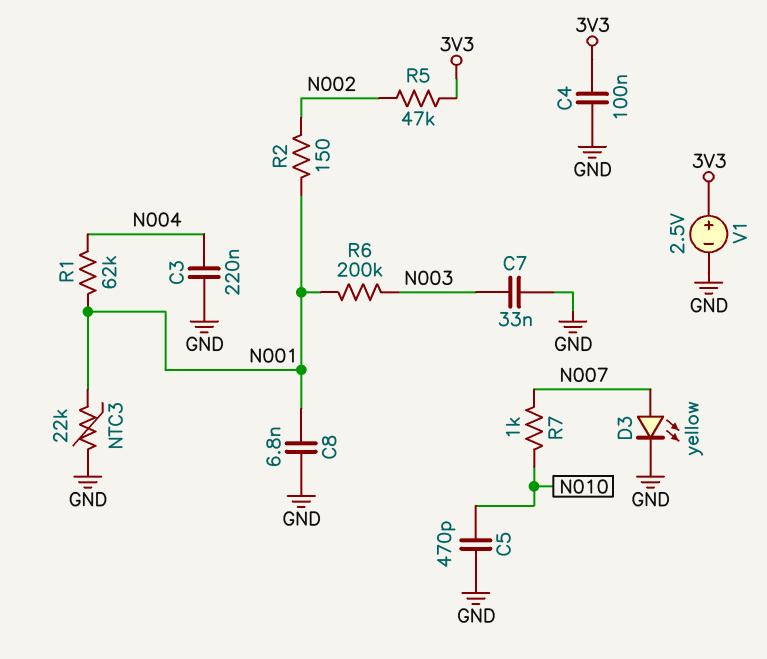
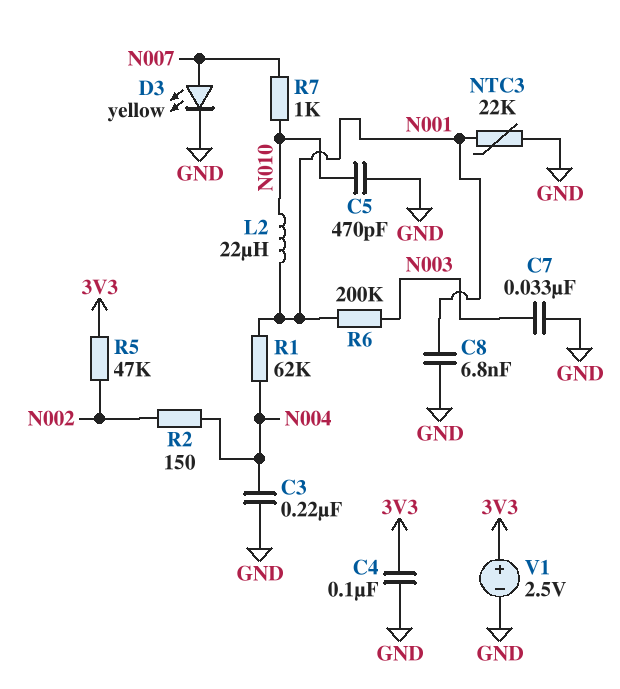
L2: none -> 22uH (N001, N010)
R2: 150 (N001, N002) -> 150 (N002, N004)

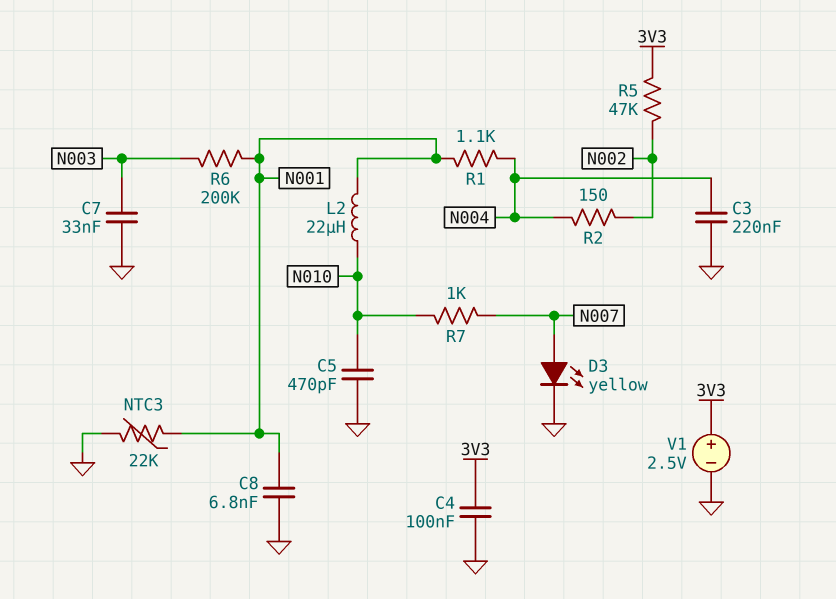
R1: 62k (N001, N004) -> 1.1k (N001, N004)

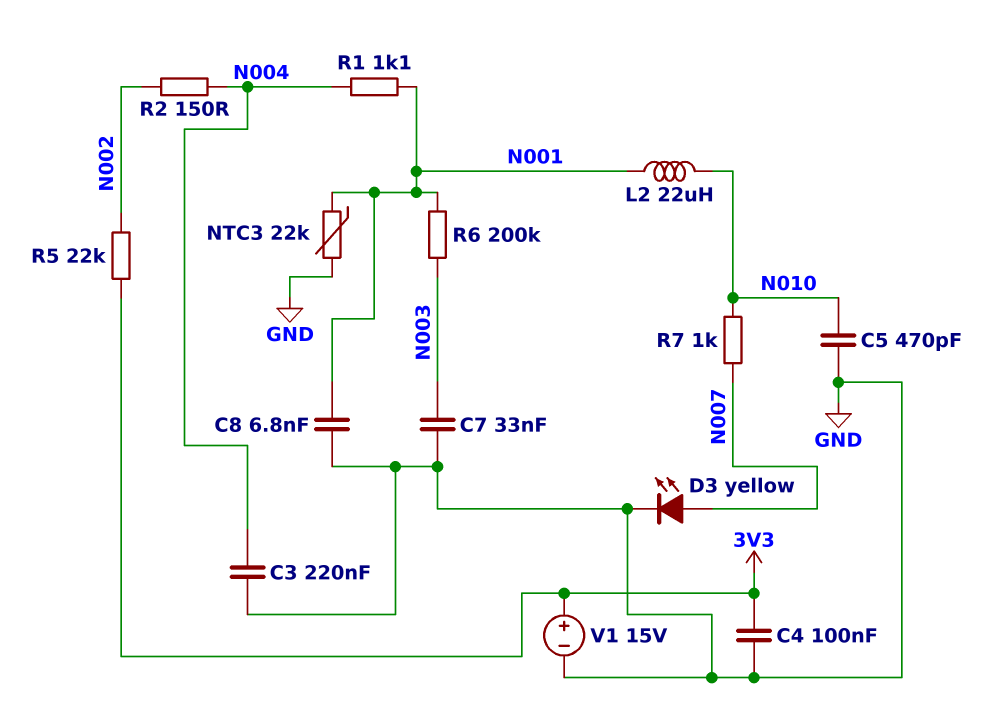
R5: 47k (3V3, N002) -> 22k (3V3, N002)
V1: 2.5V (plus 3V3, minus GND) -> 15V (plus 3V3, minus GND)

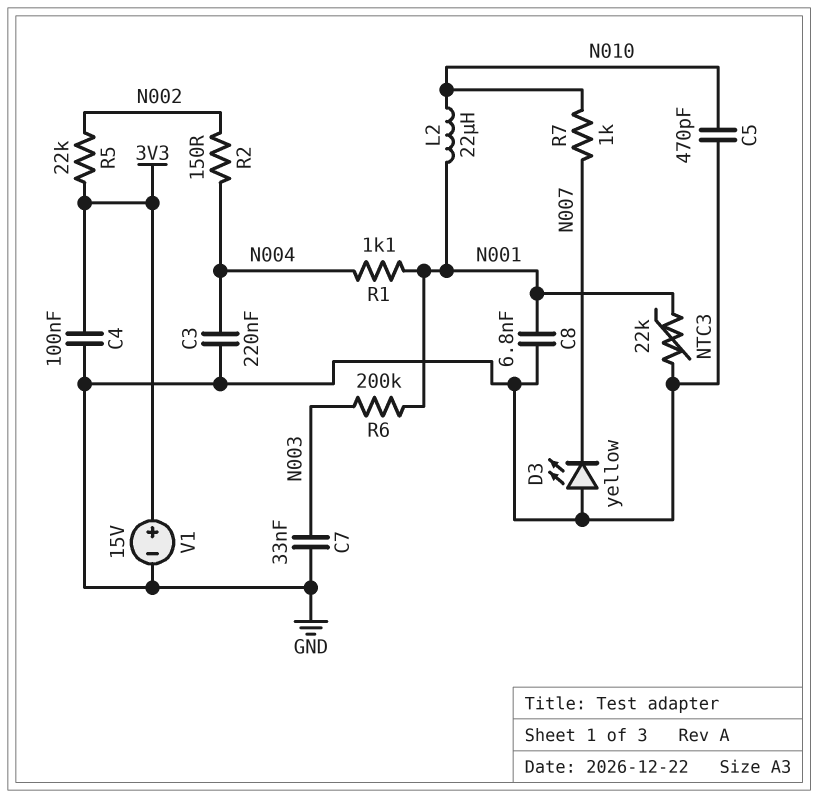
D3: LED yellow (A N007, K GND) -> LED yellow (A GND, K N007)

